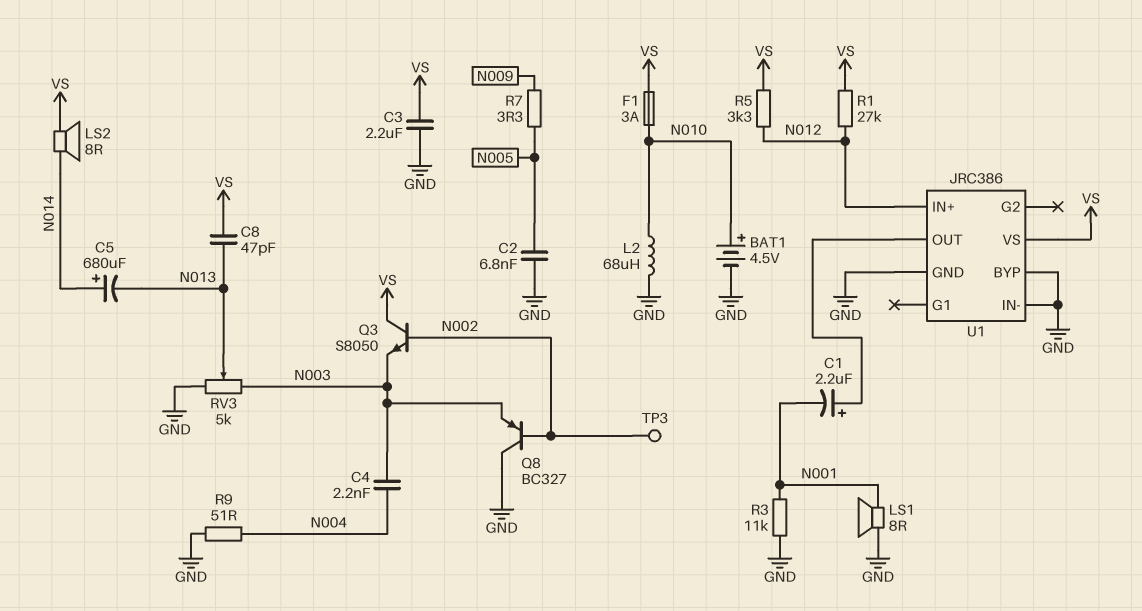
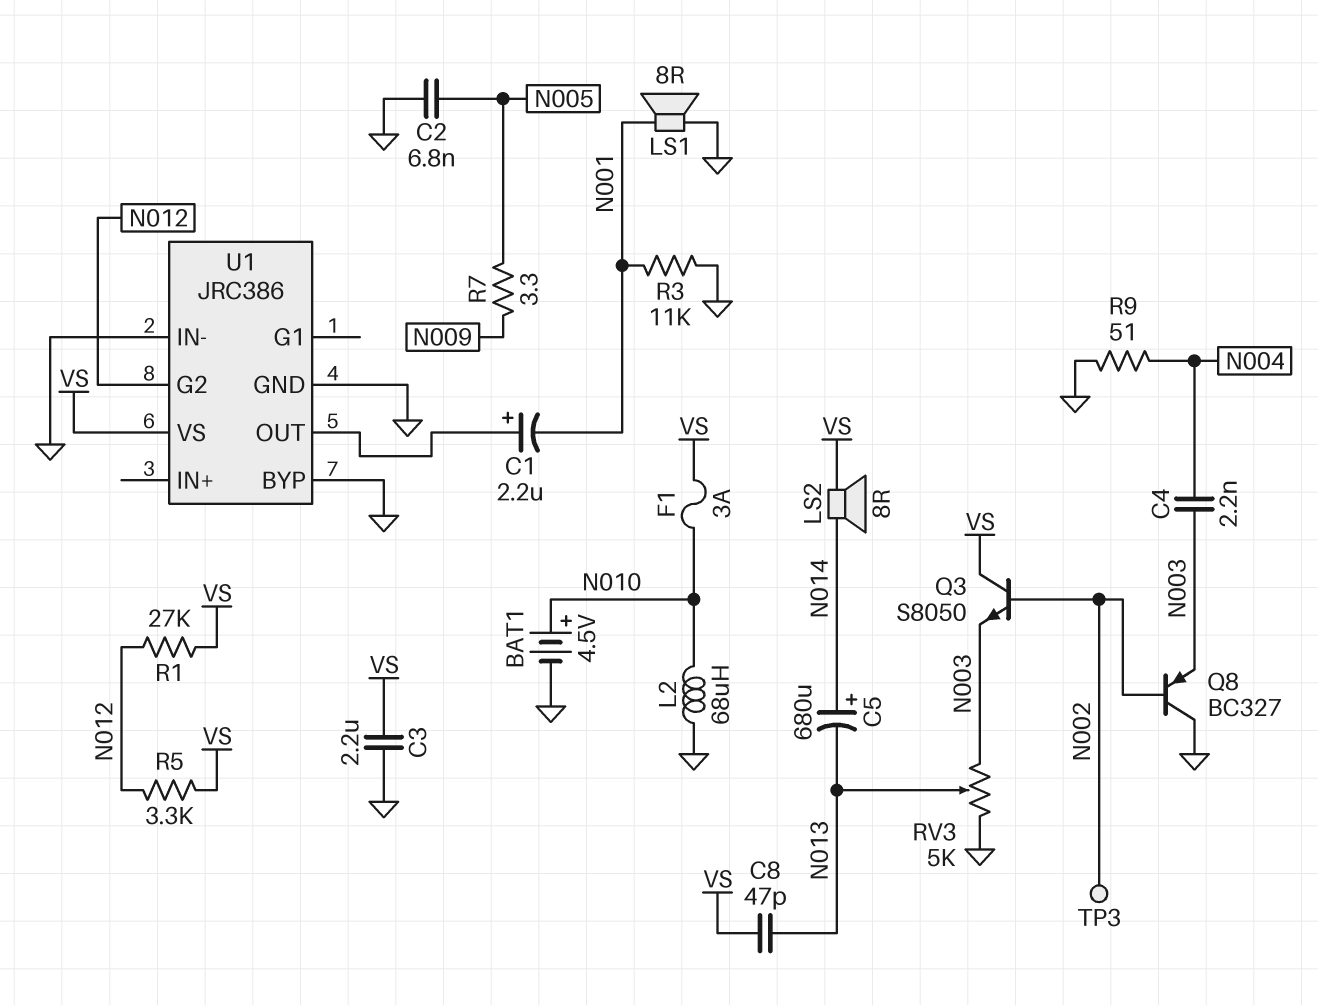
U1 pin G2: none -> N012
U1 pin IN+: N012 -> none

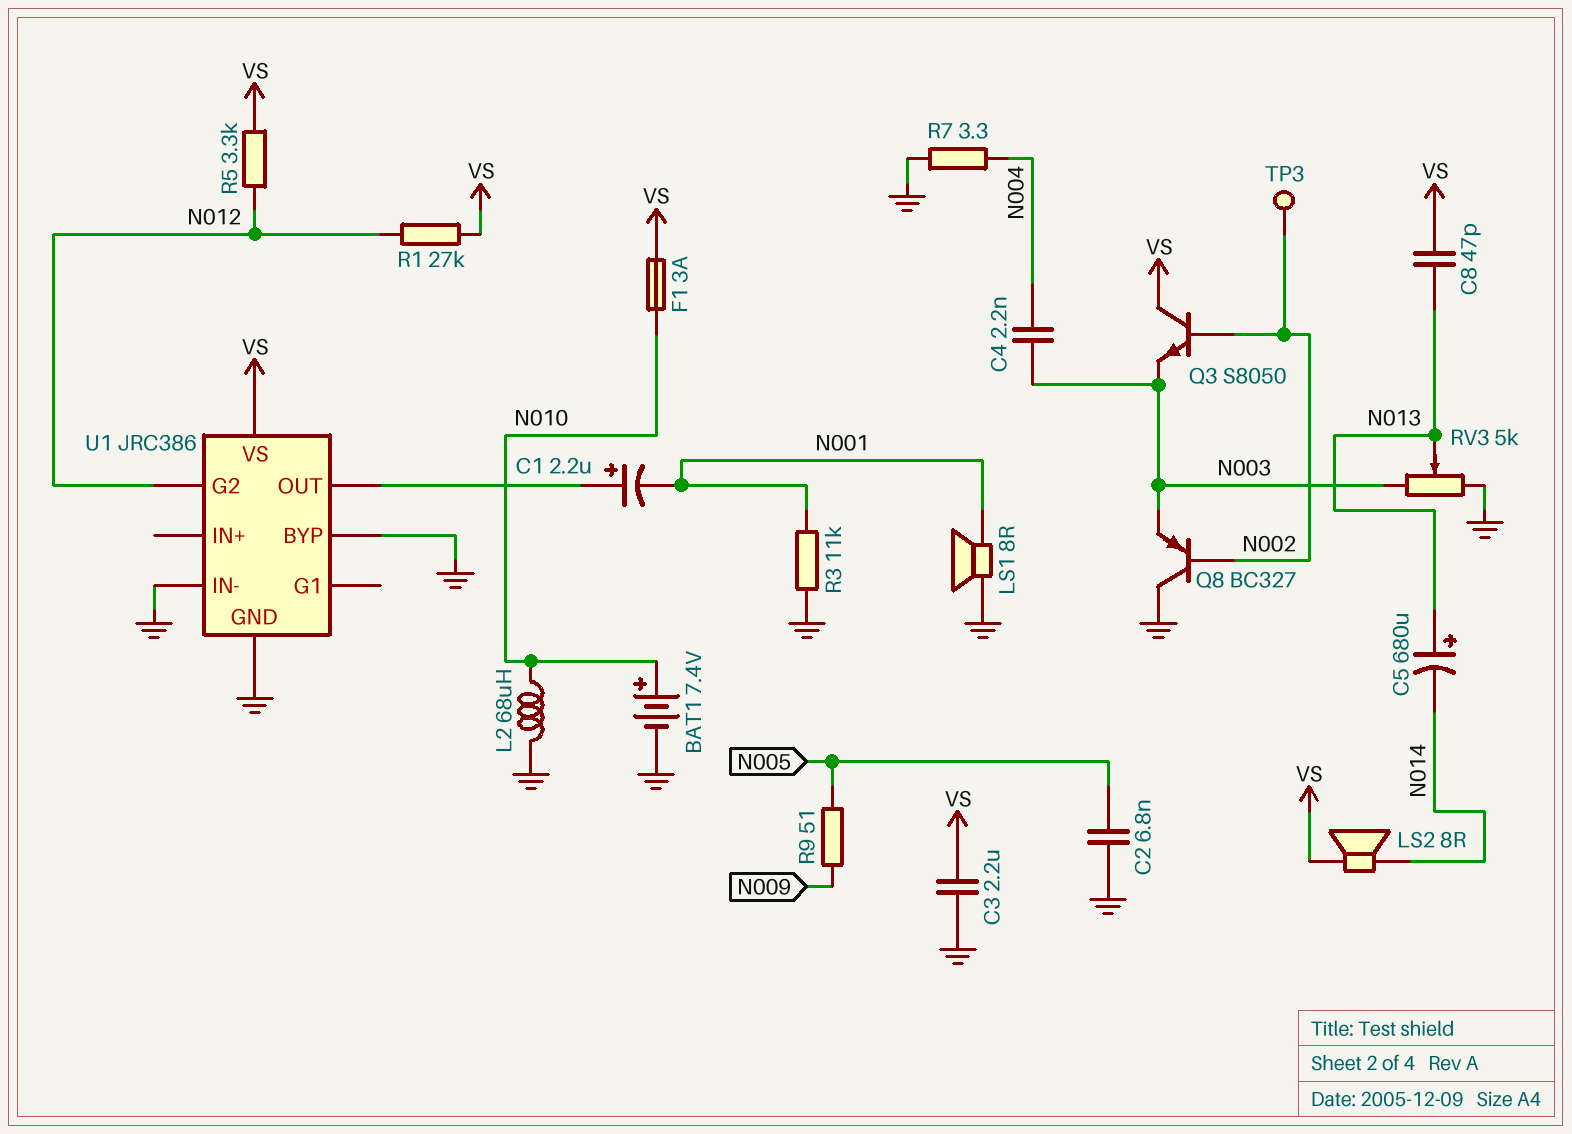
BAT1: 4.5V (plus N010, minus GND) -> 7.4V (plus N010, minus GND)
C5: 680uF (plus N014, minus N013) -> 680uF (plus N013, minus N014)
R7: 3.3 (N005, N009) -> 3.3 (GND, N004)
R9: 51 (GND, N004) -> 51 (N005, N009)

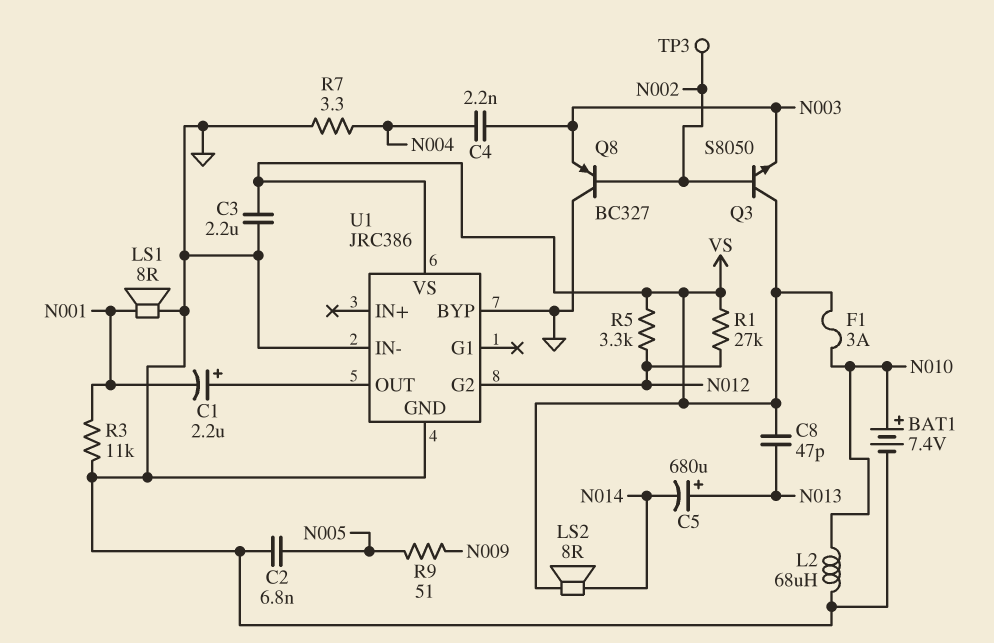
RV3: 5k (GND, N003, wiper N013) -> none

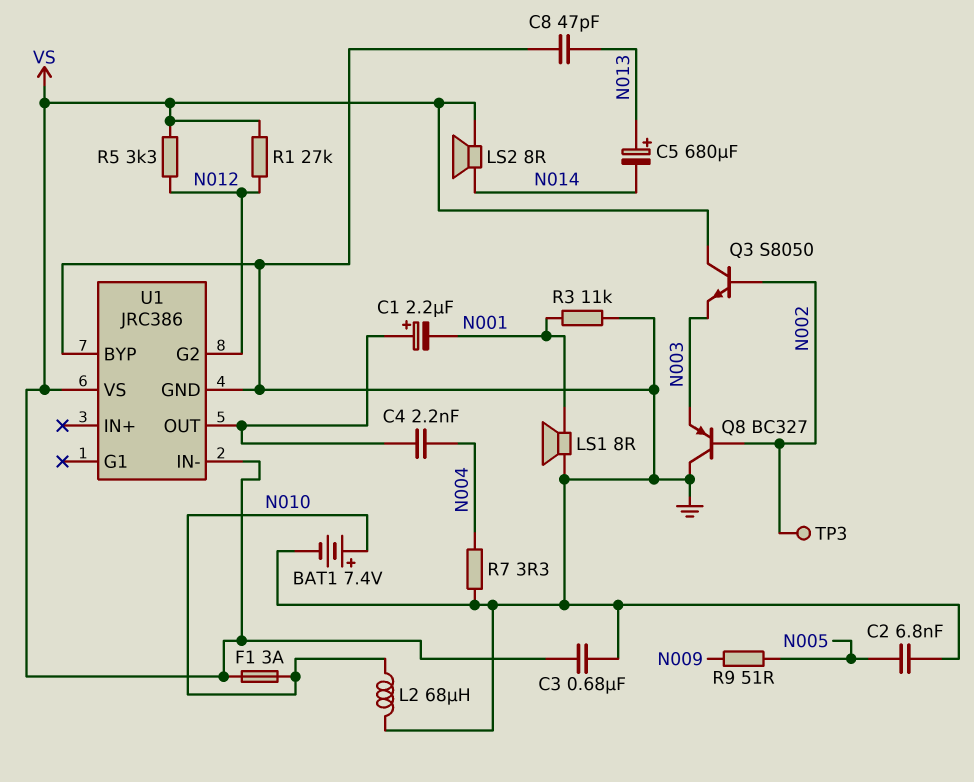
C3: 2.2uF (GND, VS) -> 680nF (GND, VS)
C4: 2.2nF (N003, N004) -> 2.2nF (N004, U1/OUT)
C8: 47pF (N013, VS) -> 47pF (GND, N013)
U1 pin IN-: GND -> VS

